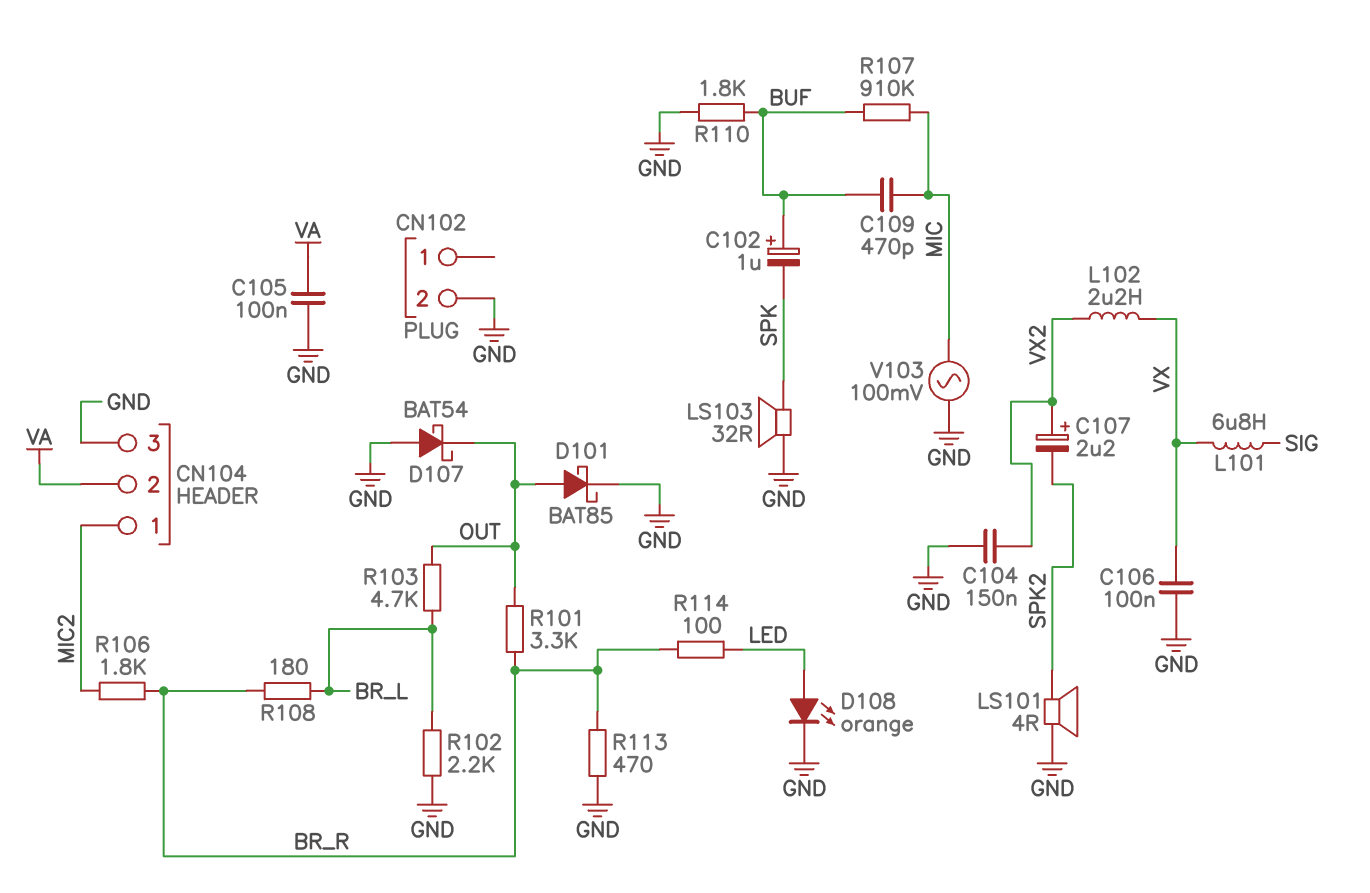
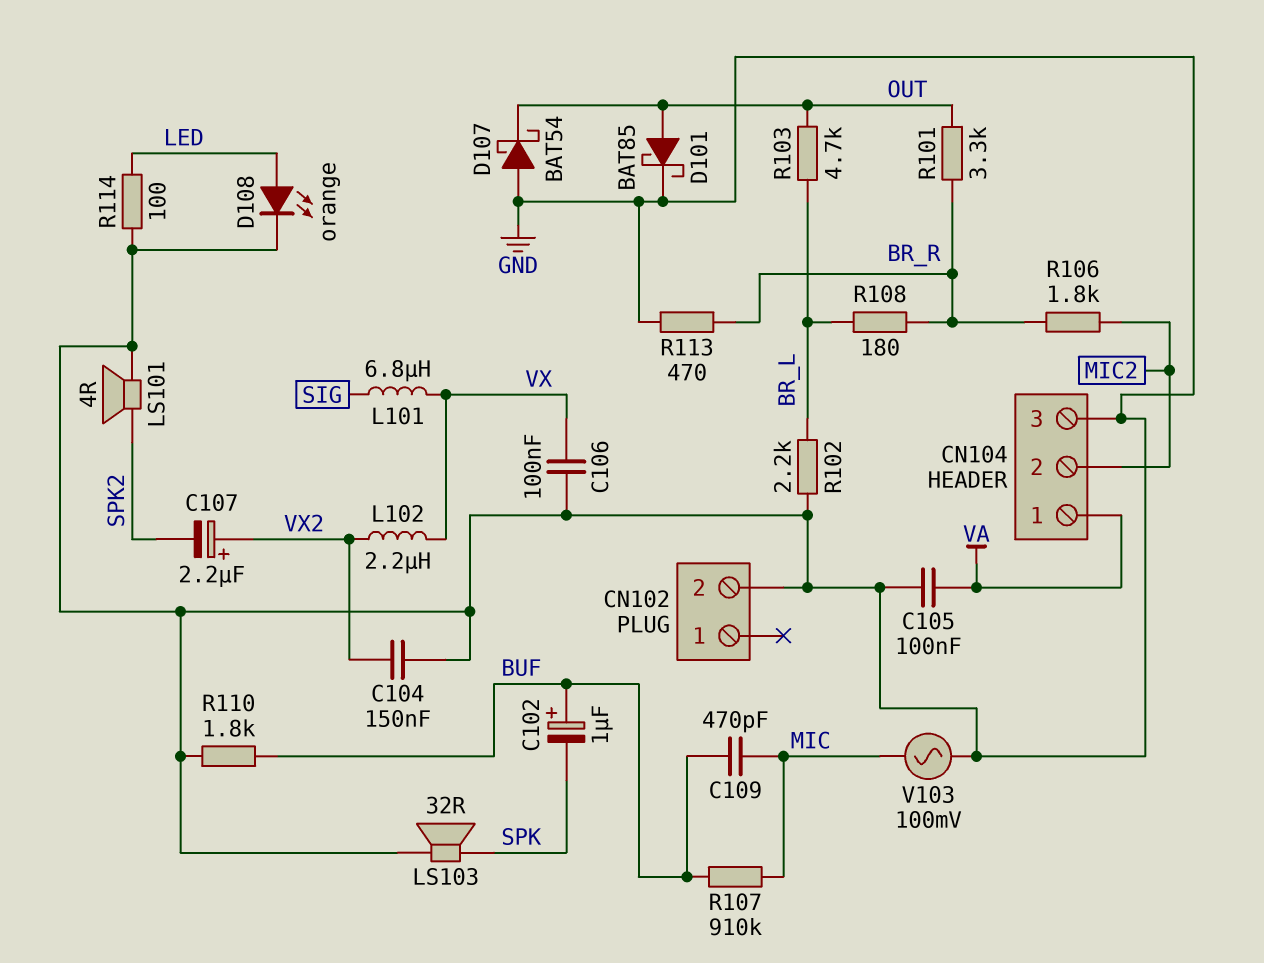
CN104 pin 1: MIC2 -> VA
CN104 pin 2: VA -> MIC2
R114: 100 (BR_R, LED) -> 100 (GND, LED)

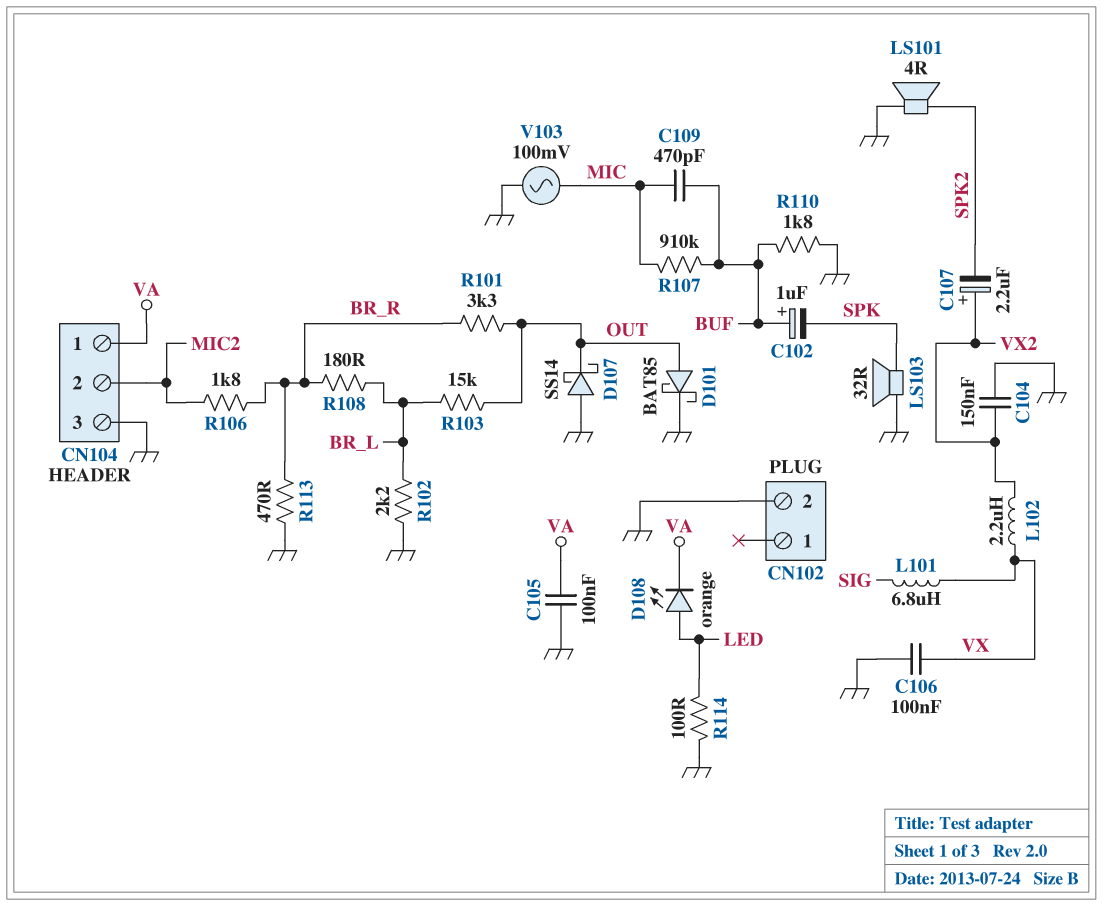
D107: schottky BAT54 (A GND, K OUT) -> schottky SS14 (A GND, K OUT)
D108: LED orange (A LED, K GND) -> LED orange (A LED, K VA)
R103: 4.7k (BR_L, OUT) -> 15k (BR_L, OUT)

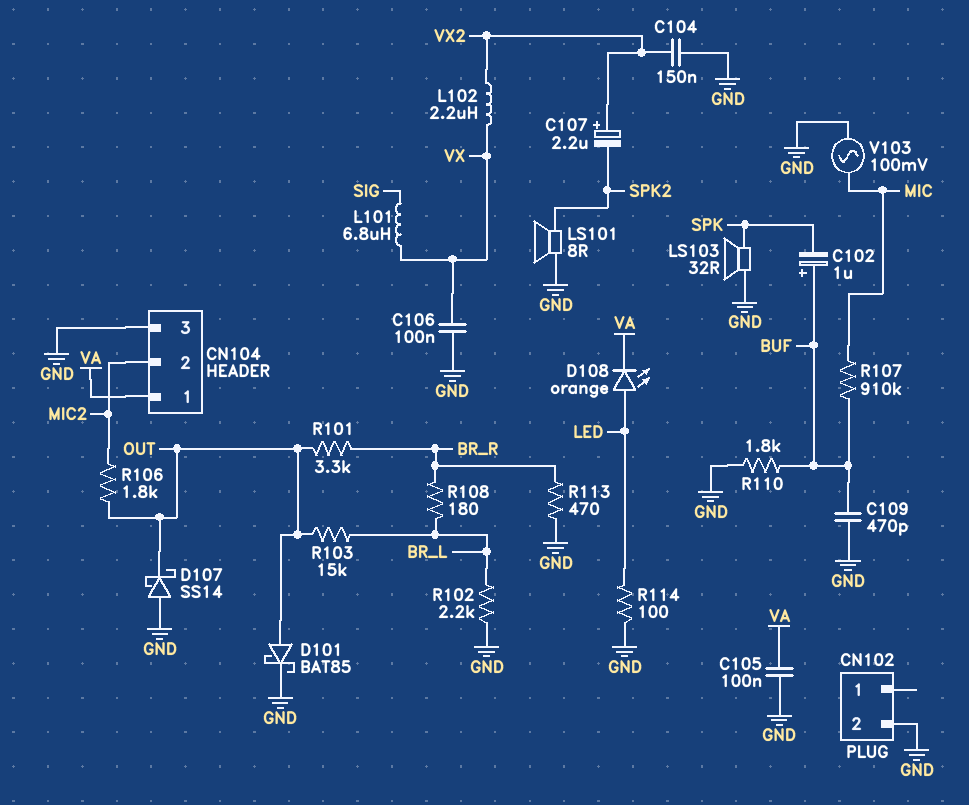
C109: 470pF (BUF, MIC) -> 470pF (BUF, GND)
LS101: speaker 4R (GND, SPK2) -> speaker 8R (GND, SPK2)
R106: 1.8k (BR_R, MIC2) -> 1.8k (MIC2, OUT)

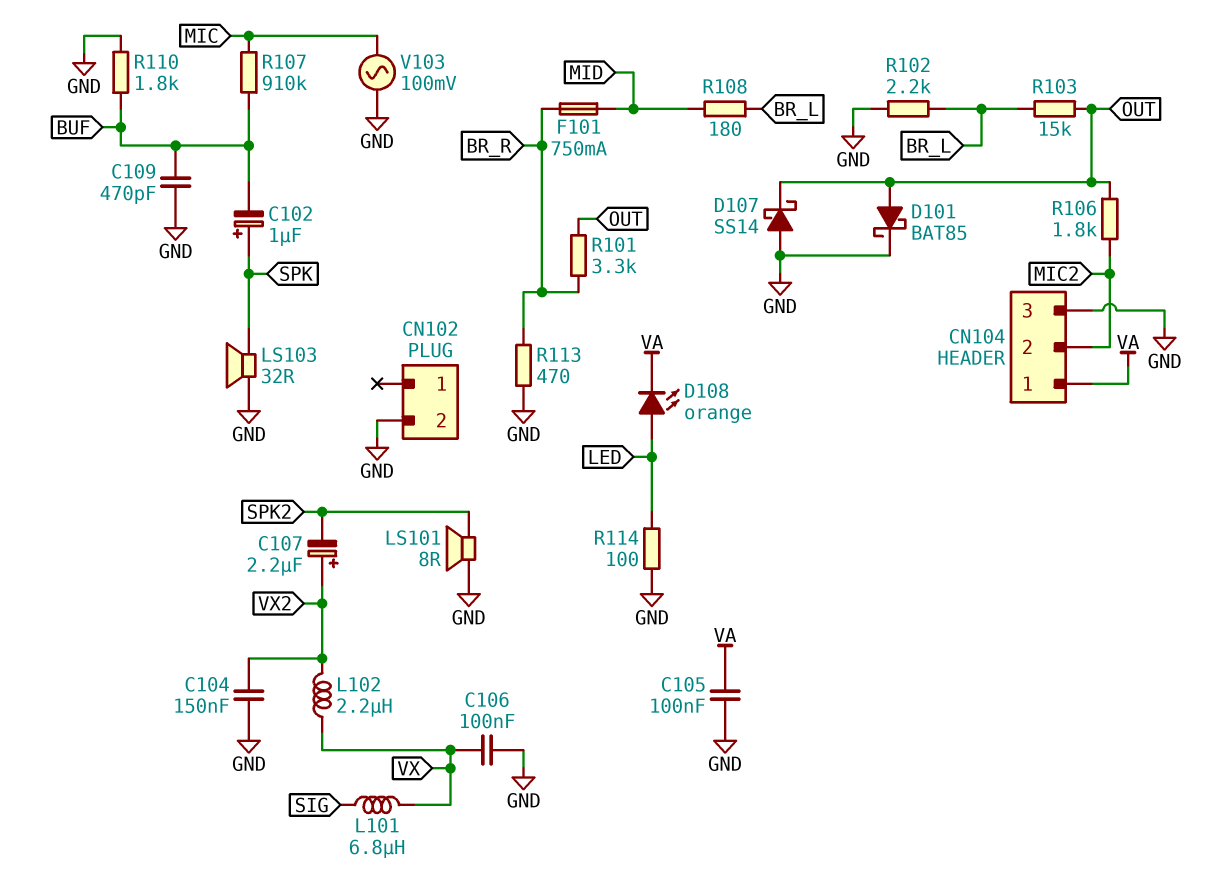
C102: 1uF (plus BUF, minus SPK) -> 1uF (plus SPK, minus BUF)
F101: none -> 750mA (BR_R, MID)
R108: 180 (BR_L, BR_R) -> 180 (BR_L, MID)

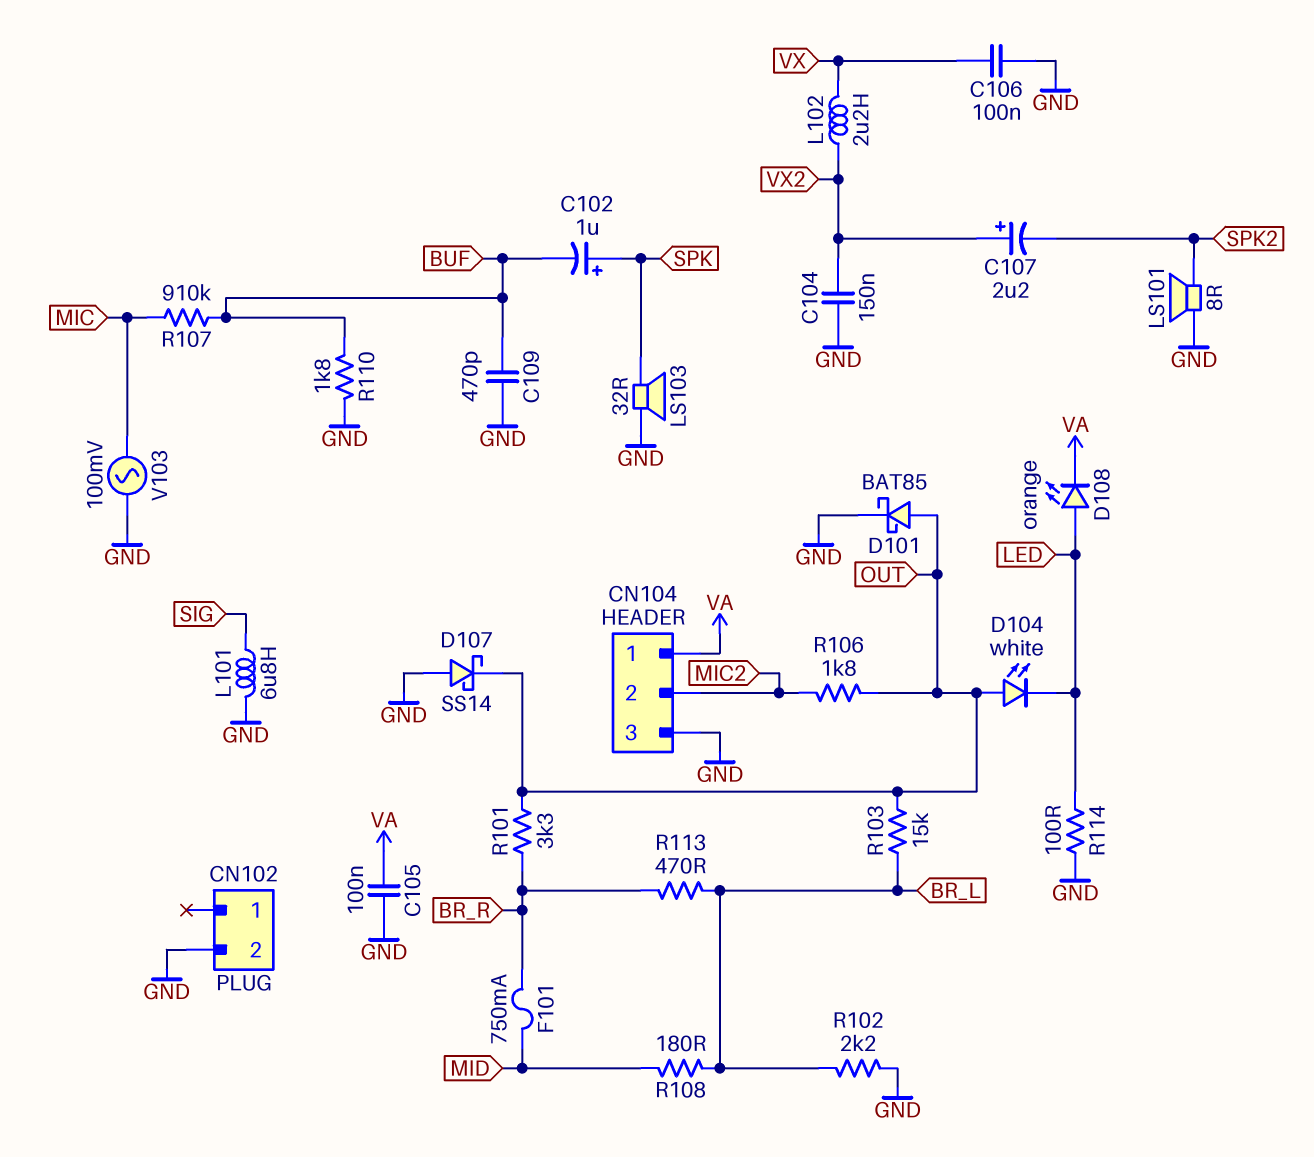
D104: none -> LED white (A OUT, K LED)
L101: 6.8uH (SIG, VX) -> 6.8uH (GND, SIG)
R113: 470 (BR_R, GND) -> 470 (BR_L, BR_R)

